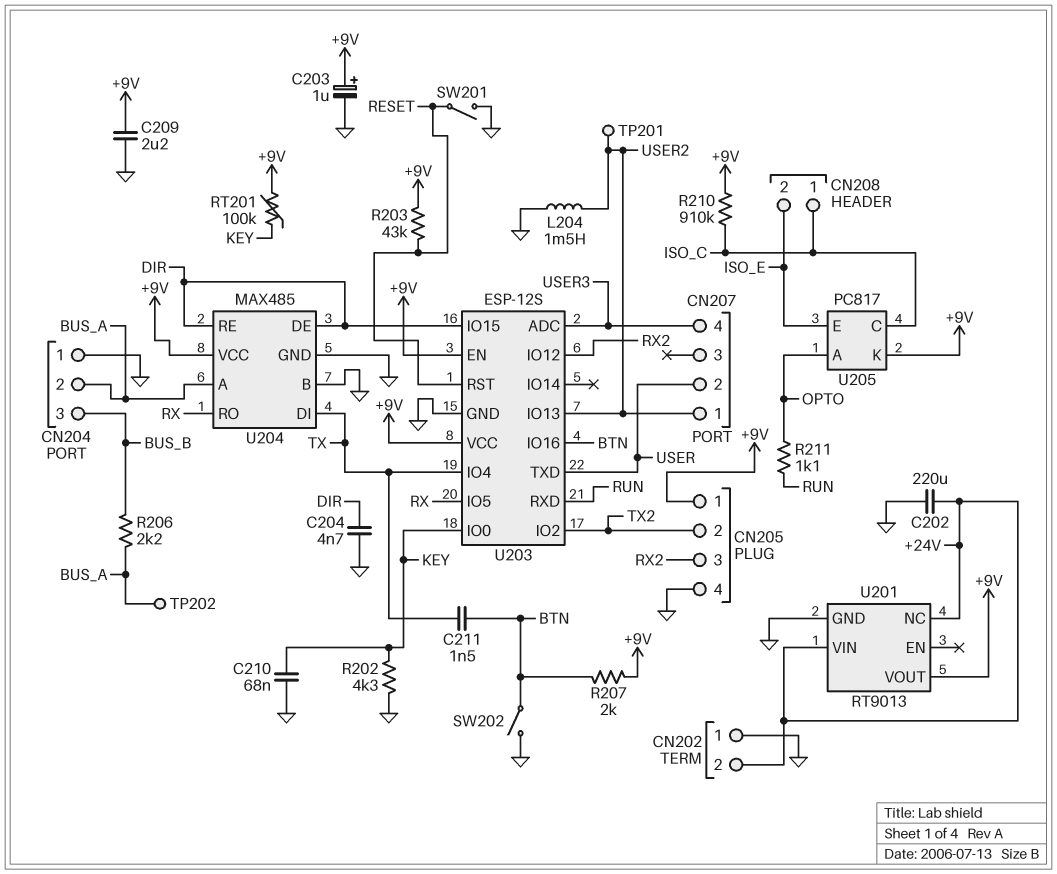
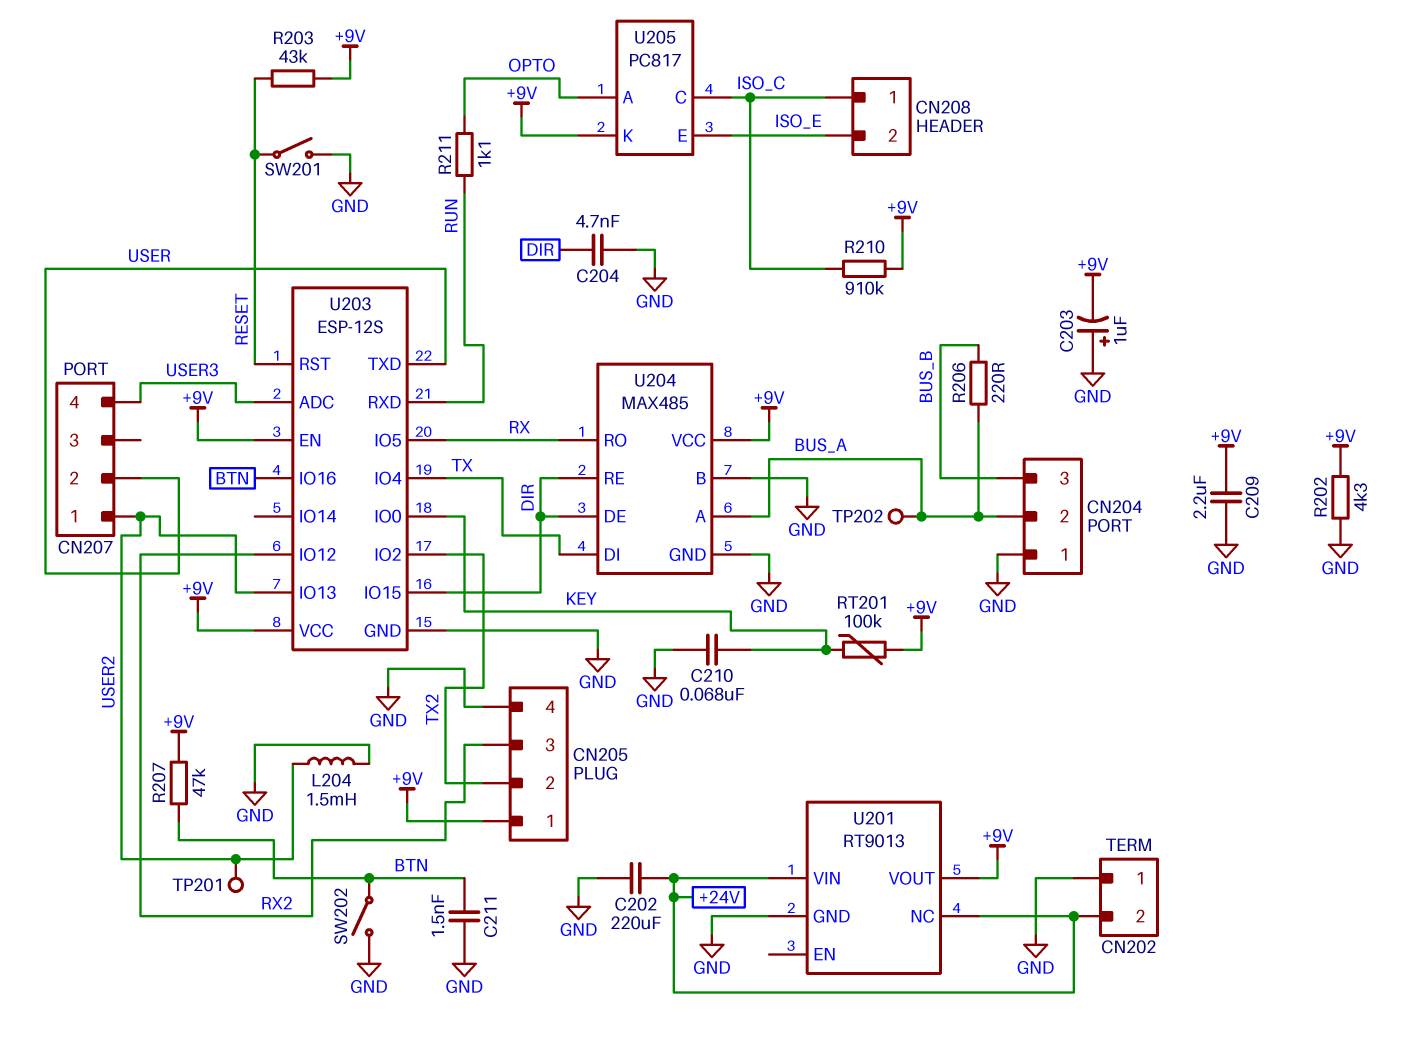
C203: 1uF (plus +9V, minus GND) -> 1uF (plus GND, minus +9V)
C211: 1.5nF (BTN, TX) -> 1.5nF (BTN, GND)
R202: 4.3k (GND, KEY) -> 4.3k (+9V, GND)
R206: 2.2k (BUS_A, BUS_B) -> 220 (BUS_A, BUS_B)
R207: 2k (+9V, BTN) -> 47k (+9V, BTN)

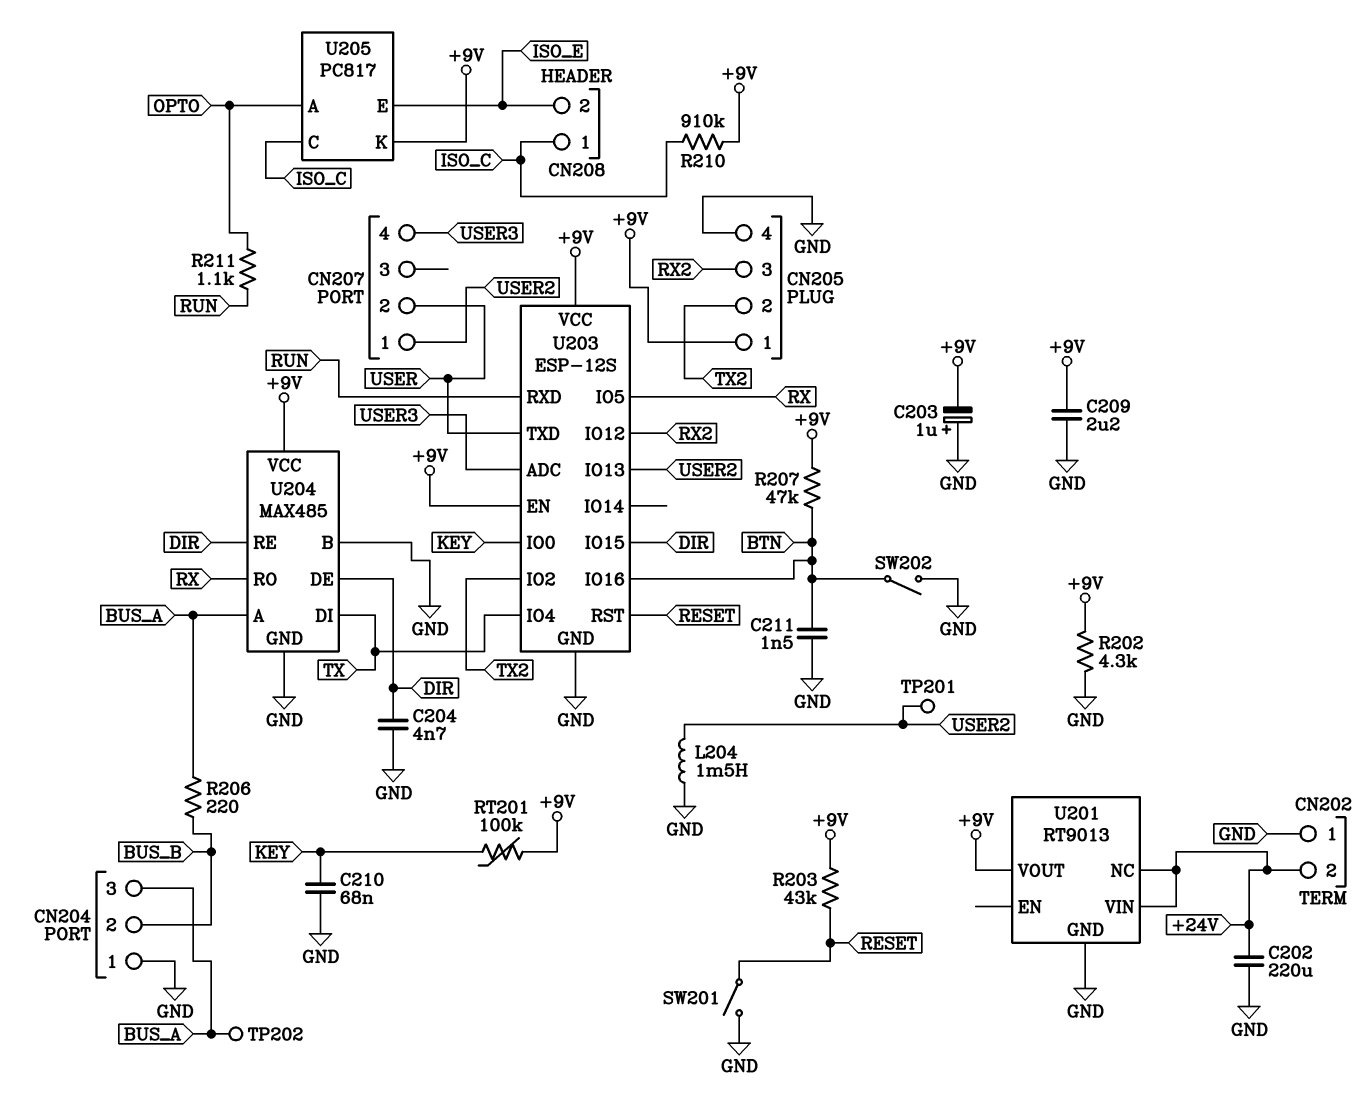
CN204 pin 2: BUS_A -> BUS_B
CN204 pin 3: BUS_B -> BUS_A

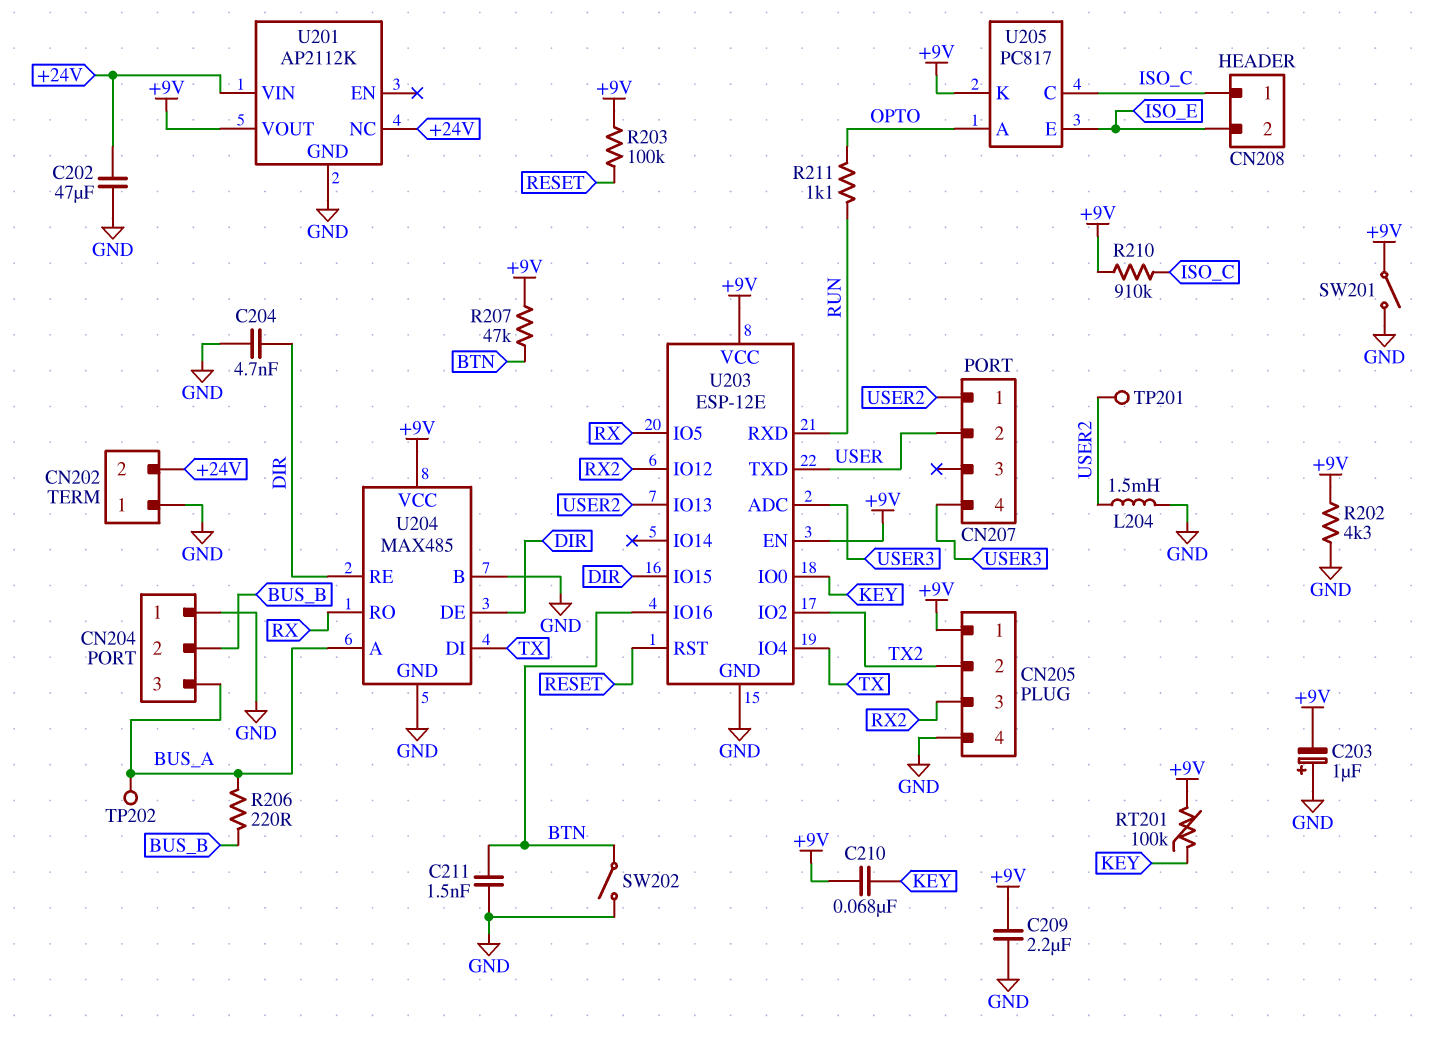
C202: 220uF (+24V, GND) -> 47uF (+24V, GND)
C210: 68nF (GND, KEY) -> 68nF (+9V, KEY)
R203: 43k (+9V, RESET) -> 100k (+9V, RESET)
SW201: switch (GND, RESET) -> switch (+9V, GND)
U201: RT9013 -> AP2112K
U203: ESP-12S -> ESP-12E

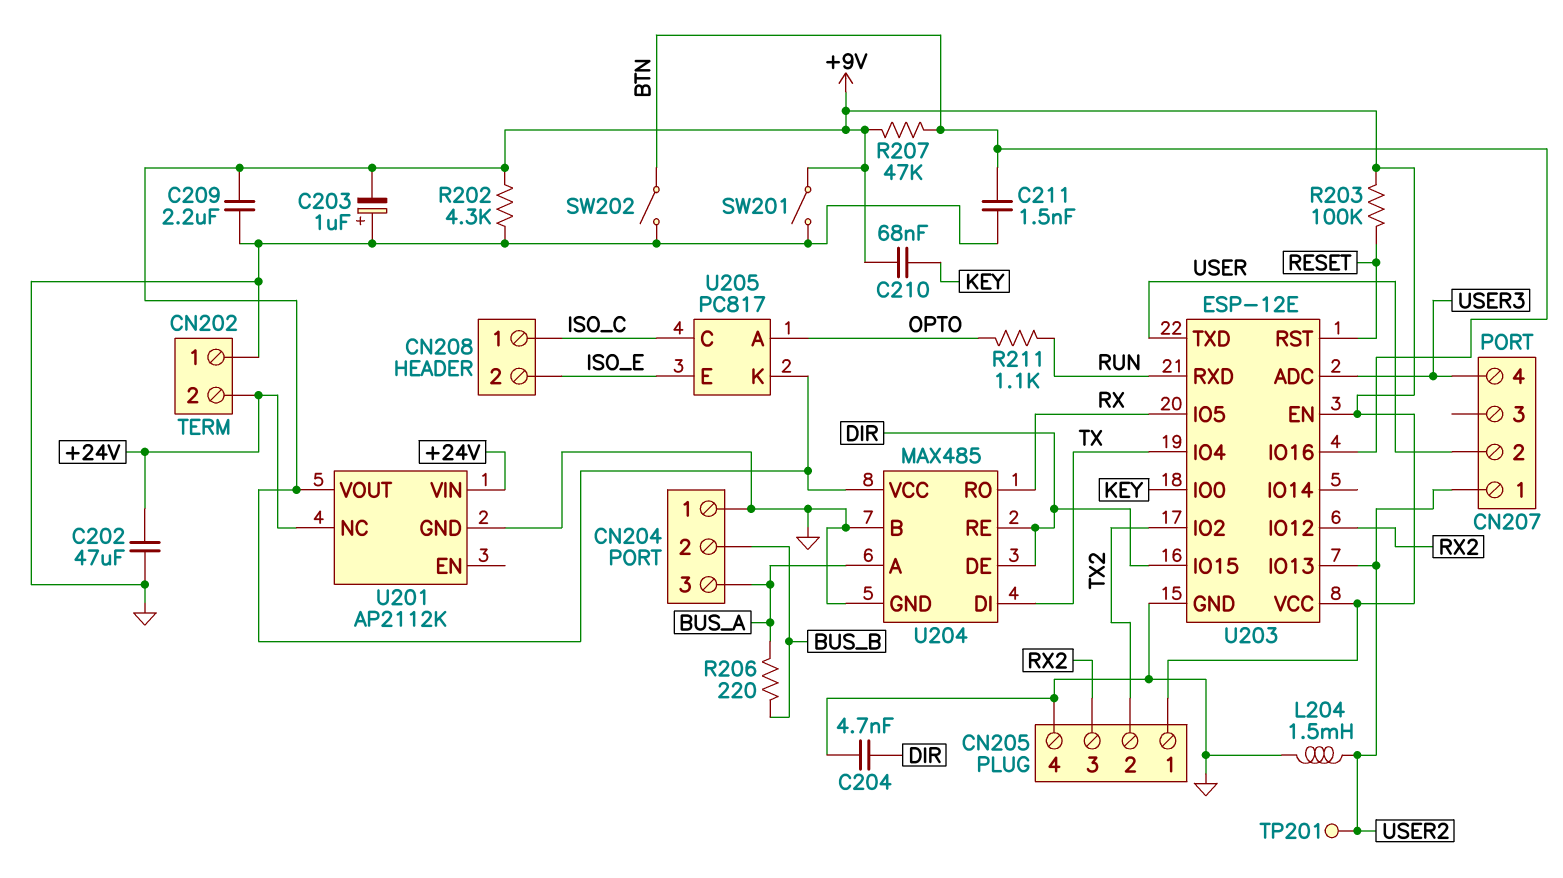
R210: 910k (+9V, ISO_C) -> none
RT201: 100k (+9V, KEY) -> none
TP202: test point (BUS_A) -> none

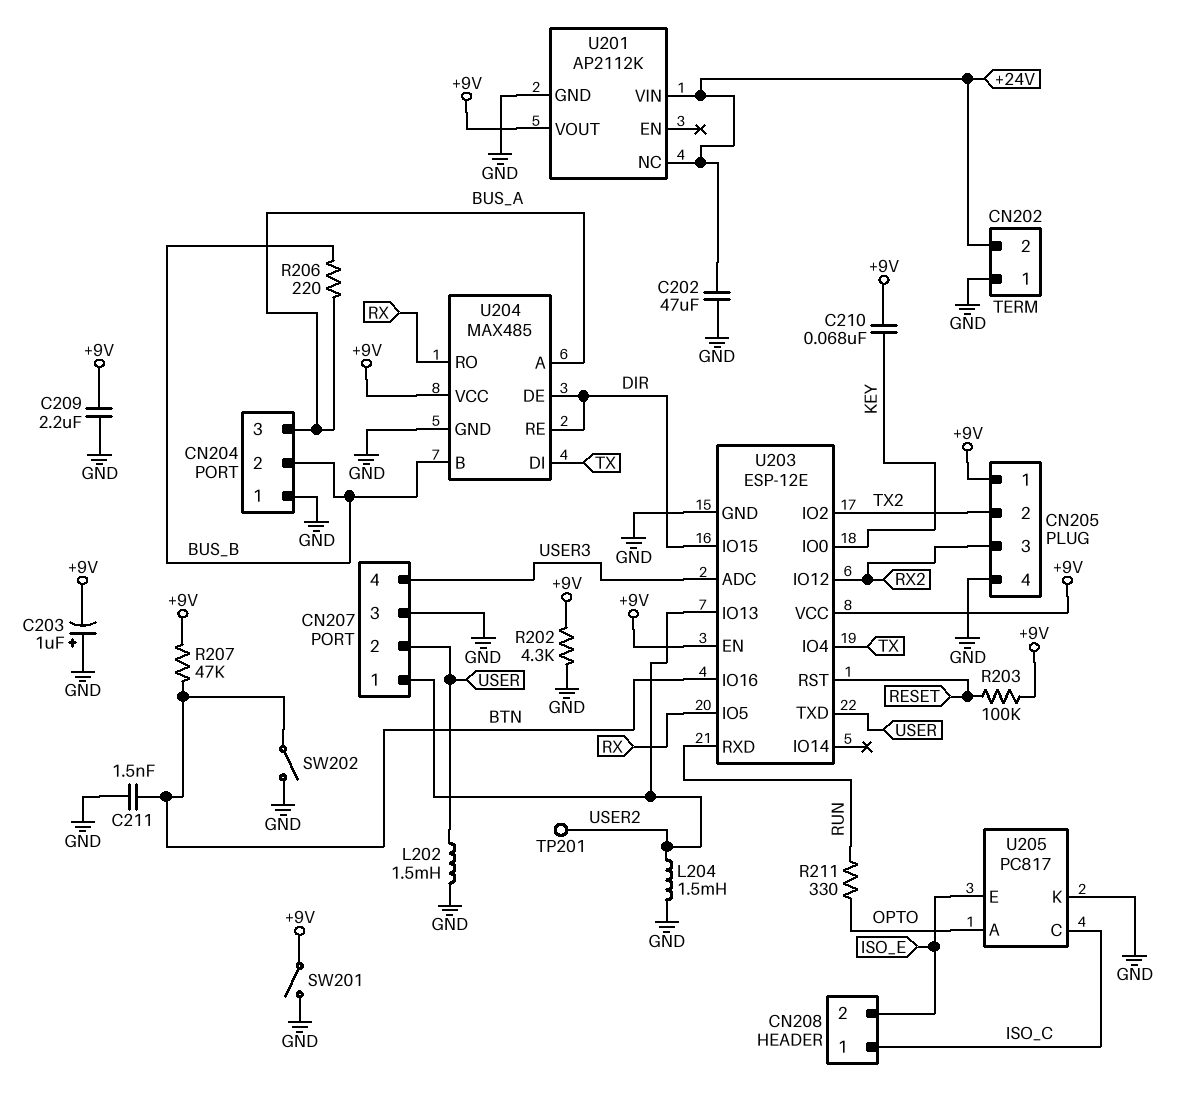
C204: 4.7nF (DIR, GND) -> none
CN207 pin 3: none -> GND
L202: none -> 1.5mH (GND, USER)
R211: 1.1k (OPTO, RUN) -> 330 (OPTO, RUN)
U204 pin B: GND -> BUS_B
U205 pin K: +9V -> GND

